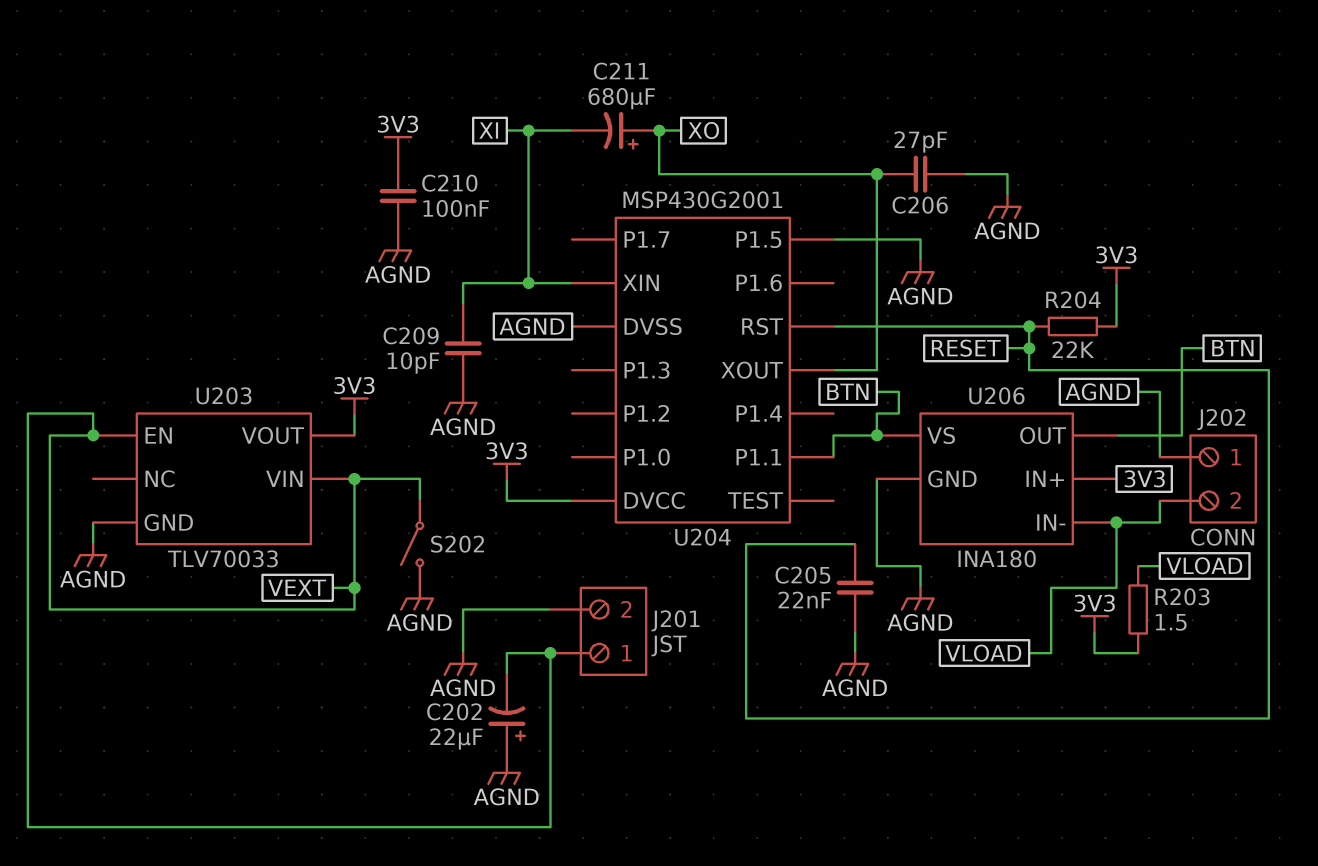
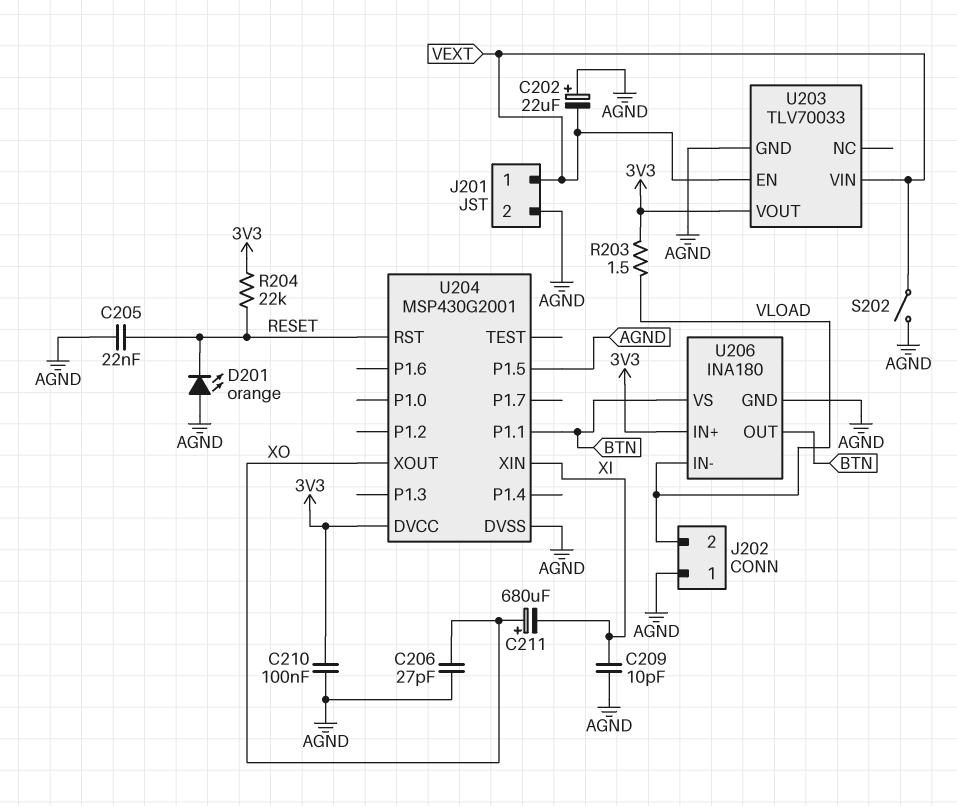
D201: none -> LED orange (A AGND, K RESET)

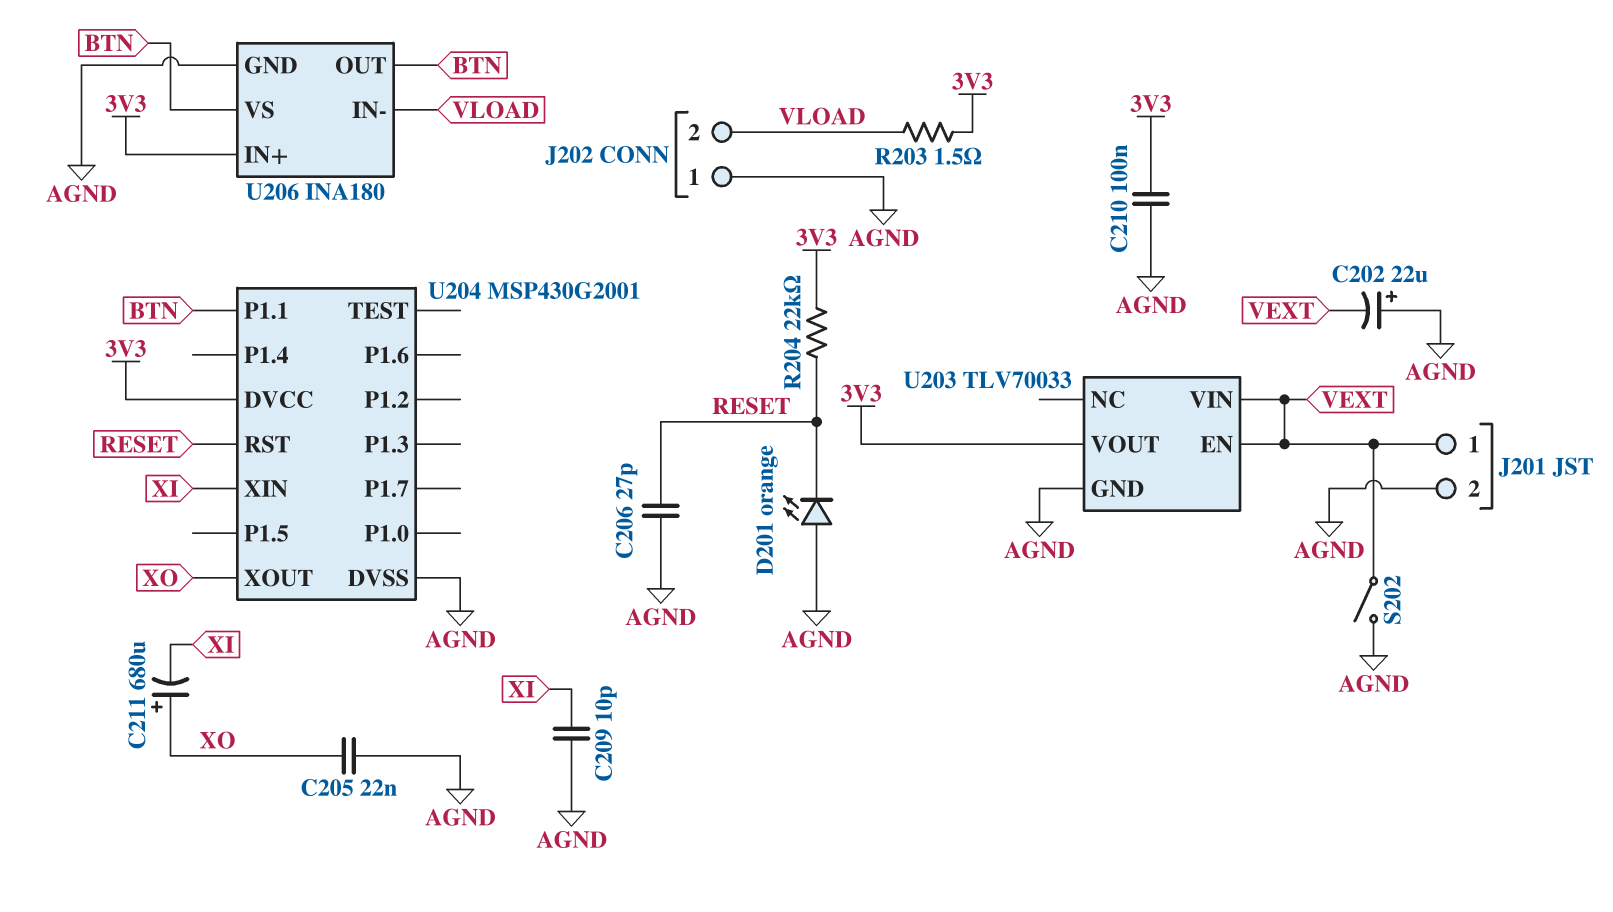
C205: 22nF (AGND, RESET) -> 22nF (AGND, XO)
C206: 27pF (AGND, XO) -> 27pF (AGND, RESET)
U204 pin P1.5: AGND -> none

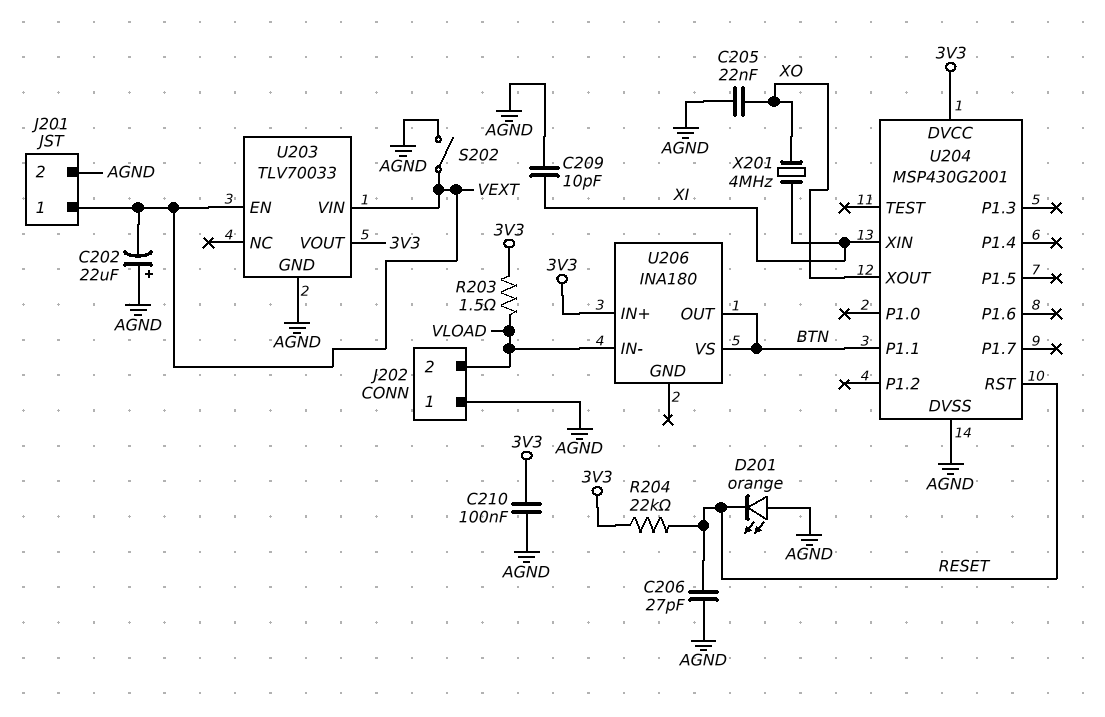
C211: 680uF (plus XO, minus XI) -> none
U206 pin GND: AGND -> none
X201: none -> 4MHz (XI, XO)

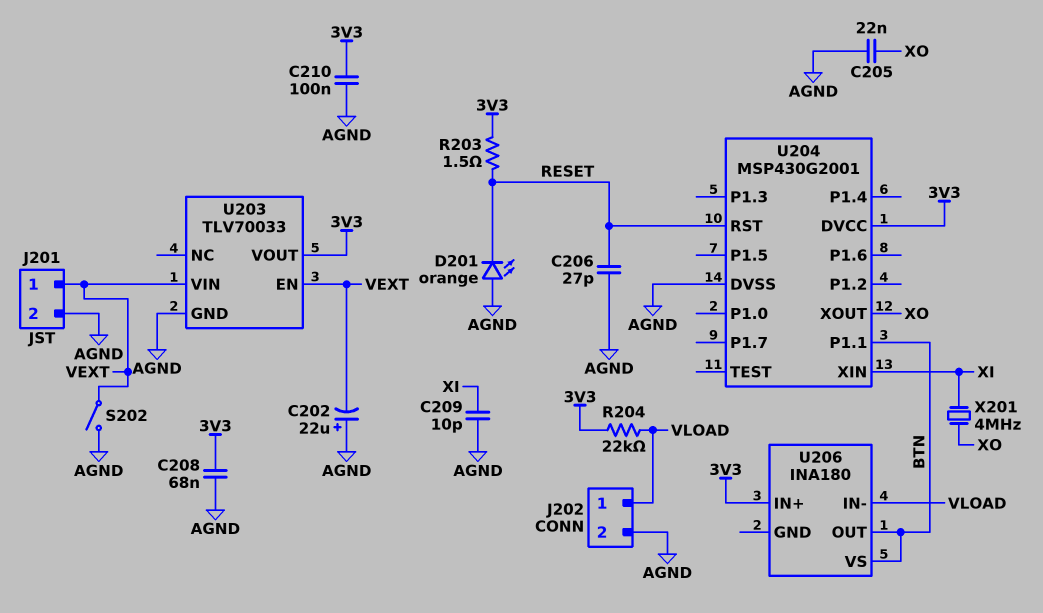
C208: none -> 68nF (3V3, AGND)
J202 pin 1: AGND -> VLOAD
J202 pin 2: VLOAD -> AGND
R203: 1.5 (3V3, VLOAD) -> 1.5 (3V3, RESET)
R204: 22k (3V3, RESET) -> 22k (3V3, VLOAD)

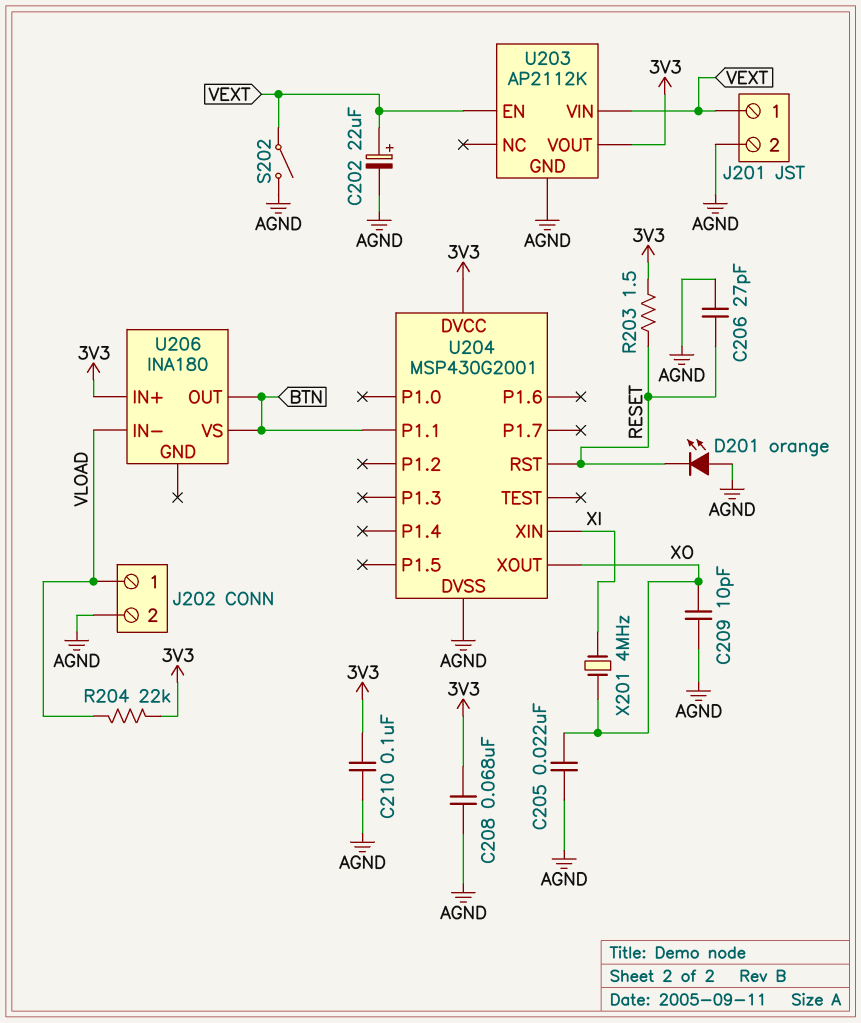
C202: 22uF (plus AGND, minus VEXT) -> 22uF (plus VEXT, minus AGND)
C209: 10pF (AGND, XI) -> 10pF (AGND, XO)
U203: TLV70033 -> AP2112K

